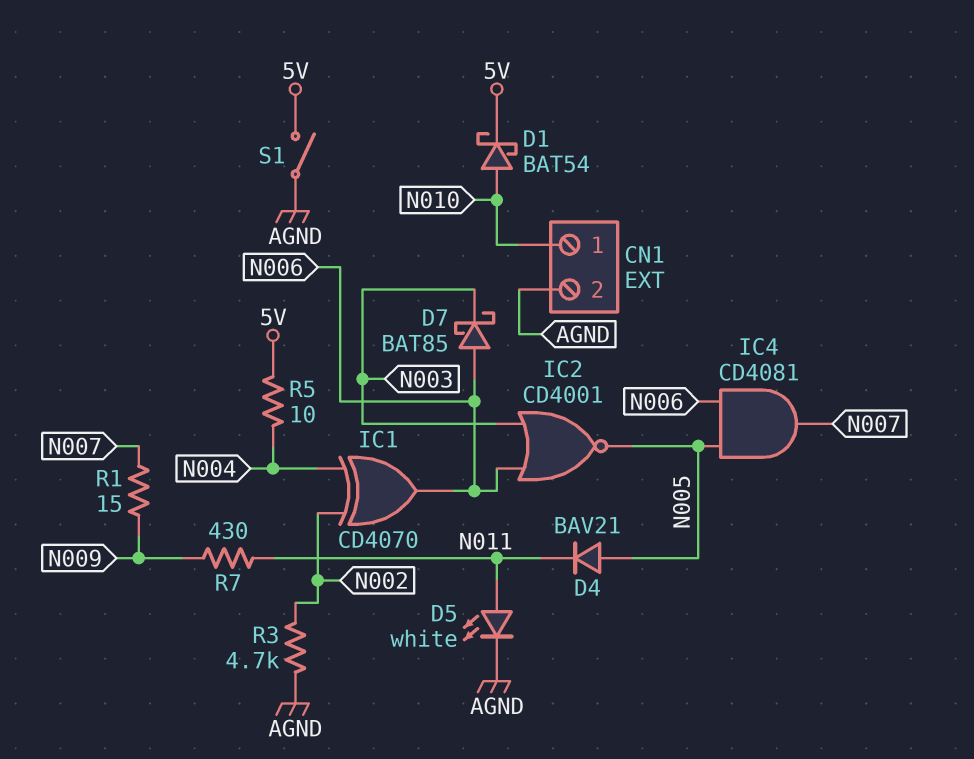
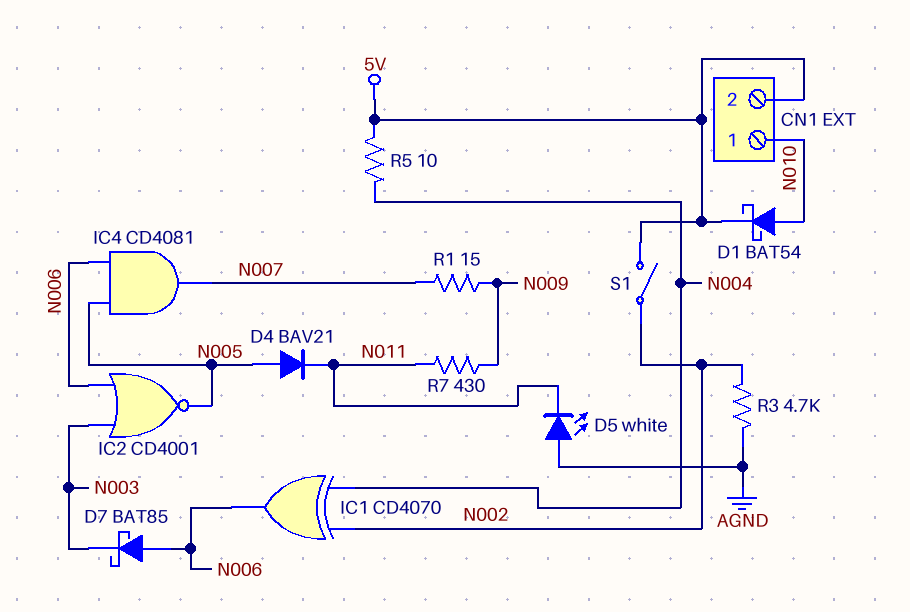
CN1 pin 2: AGND -> 5V
D5: LED white (A N011, K AGND) -> LED white (A AGND, K N011)
S1: switch (5V, AGND) -> switch (5V, N002)

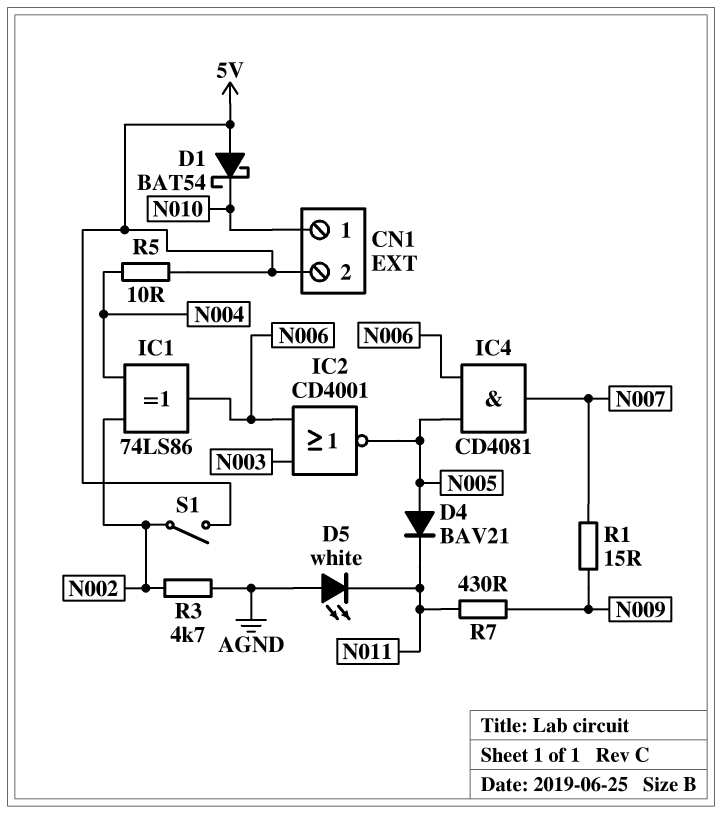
D1: schottky BAT54 (A N010, K 5V) -> schottky BAT54 (A 5V, K N010)
D7: schottky BAT85 (A N006, K N003) -> none
IC1: XOR CD4070 (in N002, in N004, out N006) -> XOR 74LS86 (in N002, in N004, out N006)

